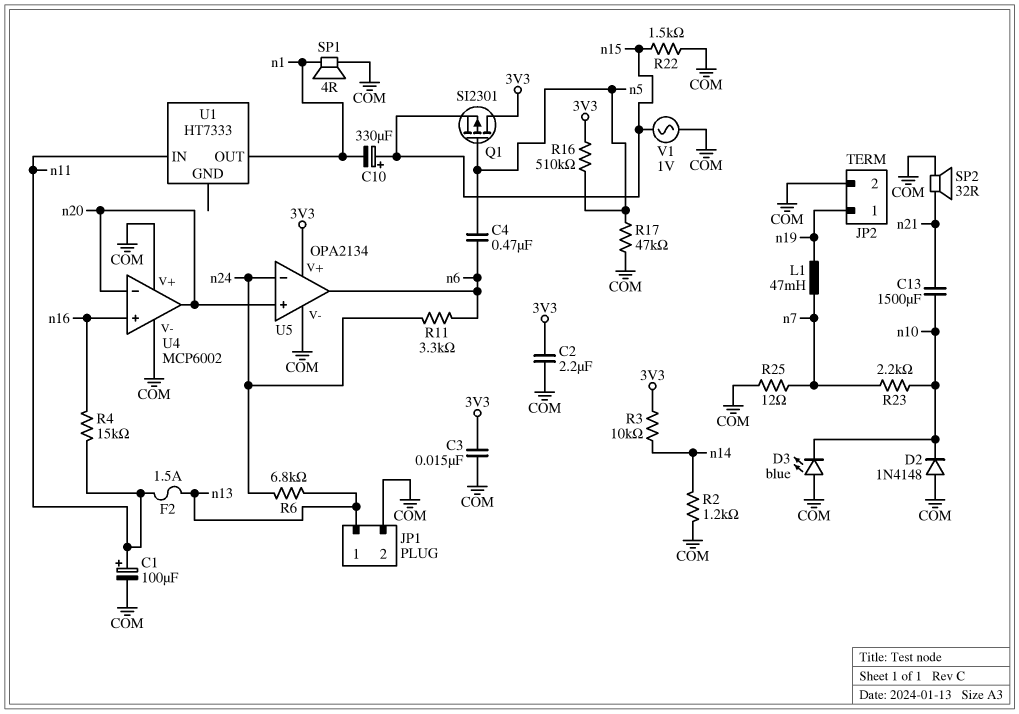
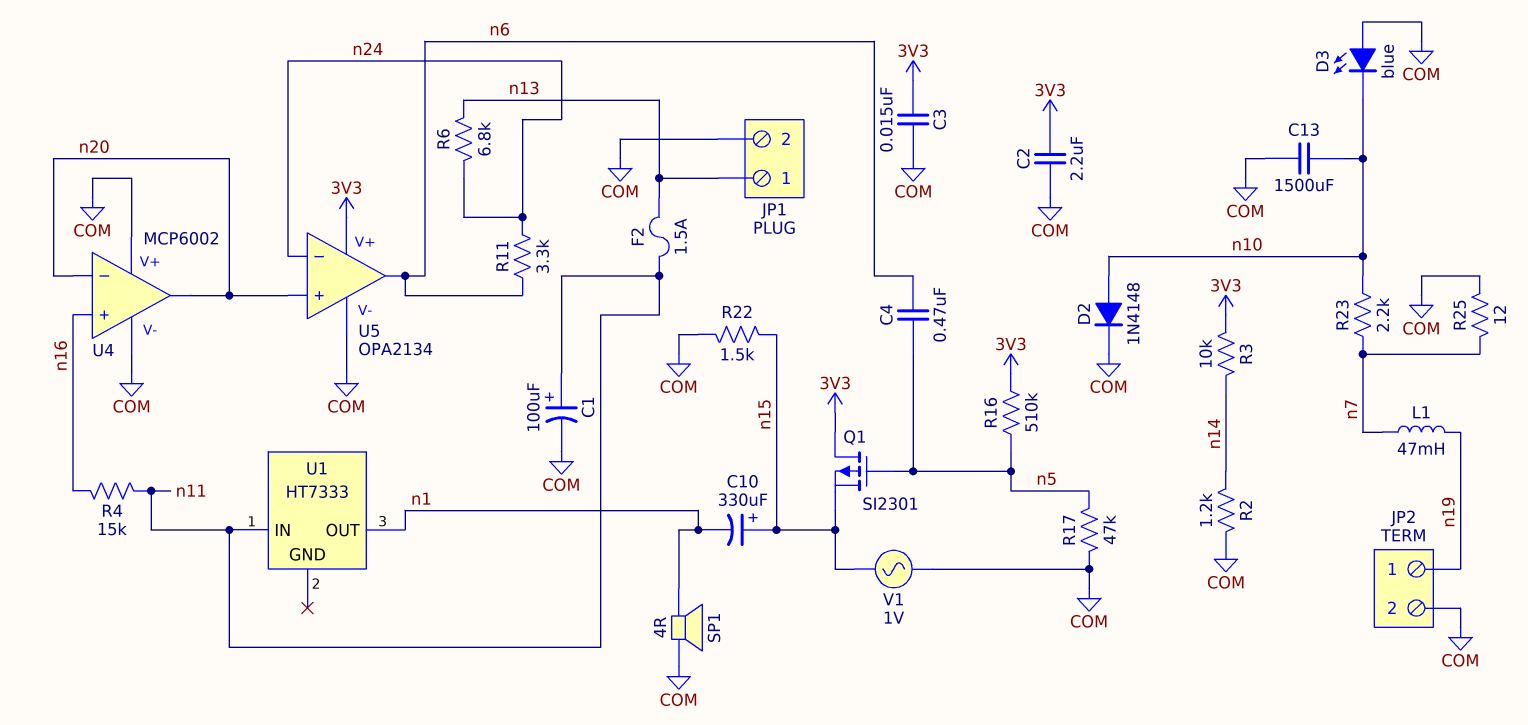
C13: 1500uF (n10, n21) -> 1500uF (COM, n10)
D2: diode 1N4148 (A COM, K n10) -> diode 1N4148 (A n10, K COM)
SP2: speaker 32R (COM, n21) -> none

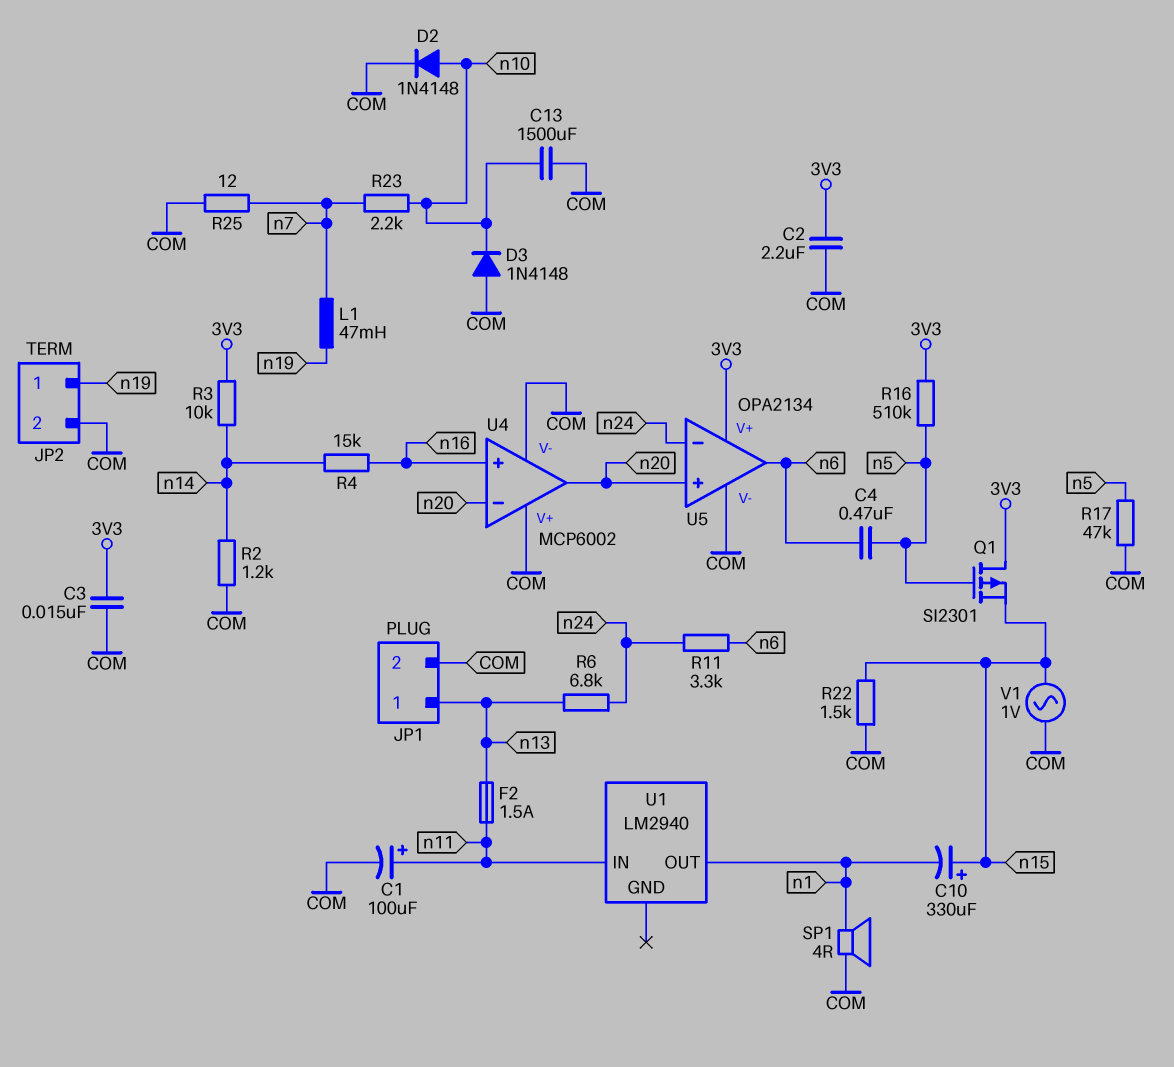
D3: LED blue (A COM, K n10) -> diode 1N4148 (A COM, K n10)
R4: 15k (n11, n16) -> 15k (n14, n16)
U1: HT7333 -> LM2940

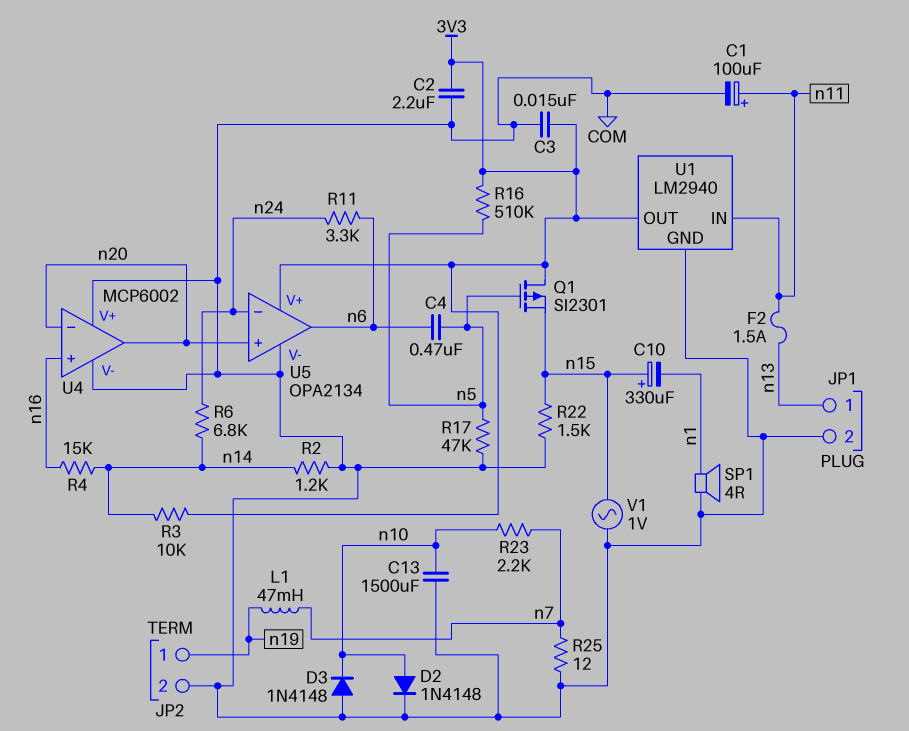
R6: 6.8k (n13, n24) -> 6.8k (n14, n24)
U1 pin GND: none -> COM
U1 pin OUT: n1 -> 3V3

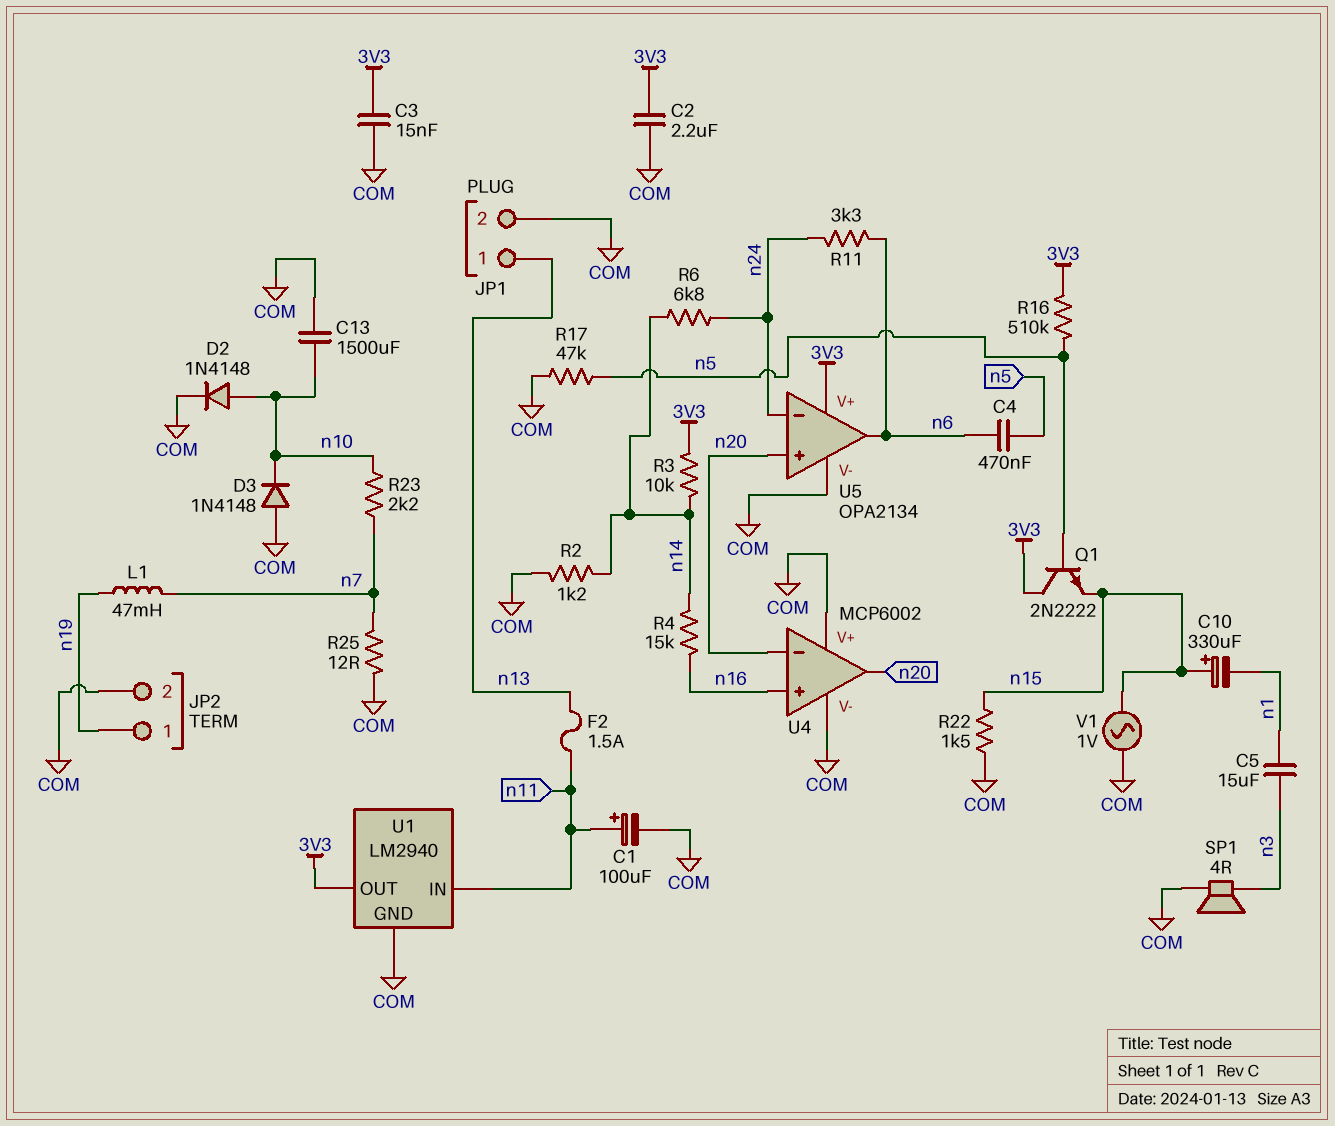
C5: none -> 15uF (n1, n3)
Q1: PMOS SI2301 (G n5, D 3V3, S n15) -> NPN 2N2222 (B n5, C 3V3, E n15)
SP1: speaker 4R (COM, n1) -> speaker 4R (COM, n3)

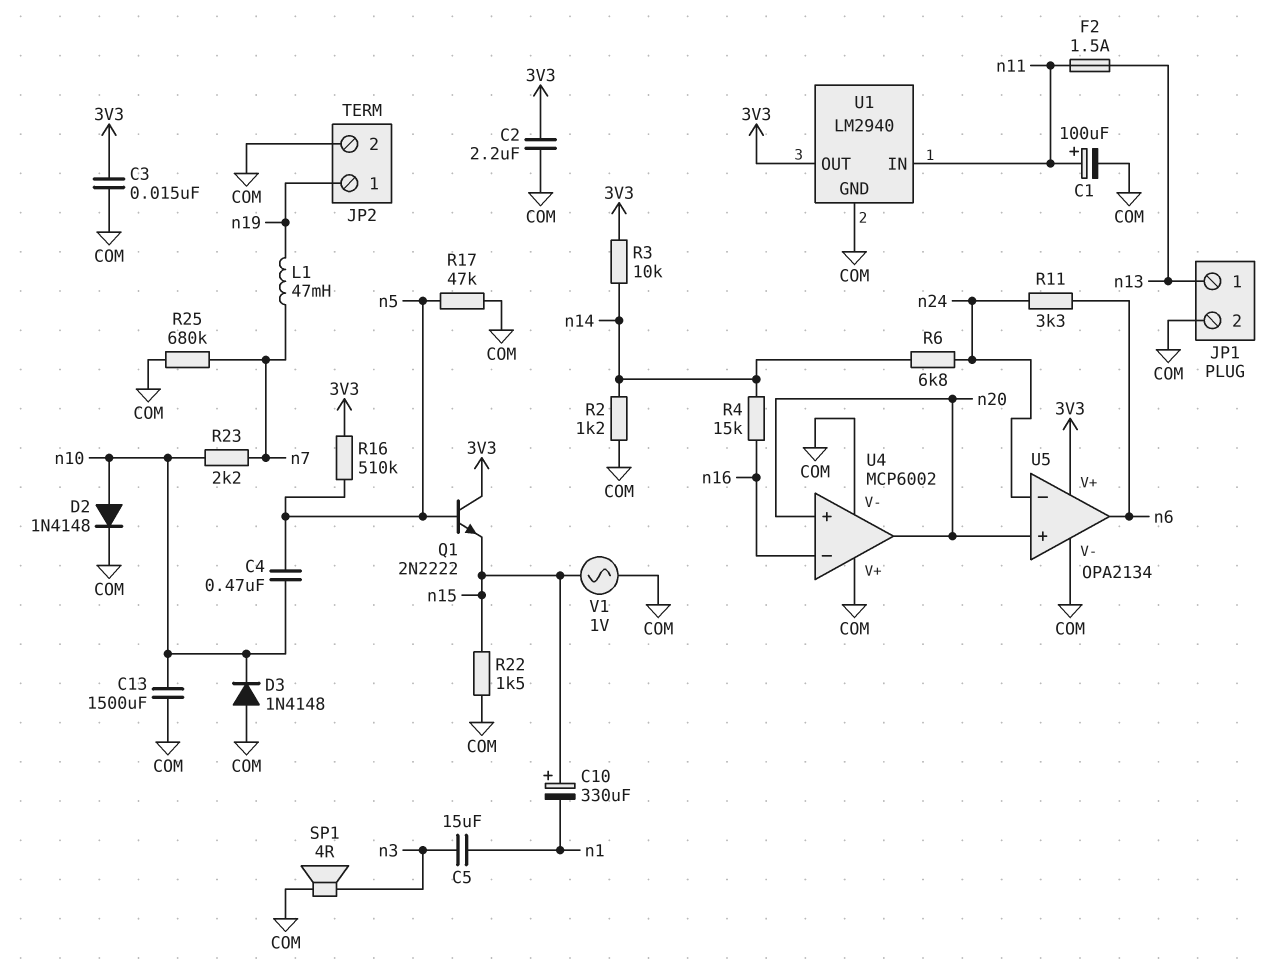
C4: 470nF (n5, n6) -> 470nF (n5, n10)
R25: 12 (COM, n7) -> 680k (COM, n7)
U4 pin in+: n16 -> n20
U4 pin in-: n20 -> n16

